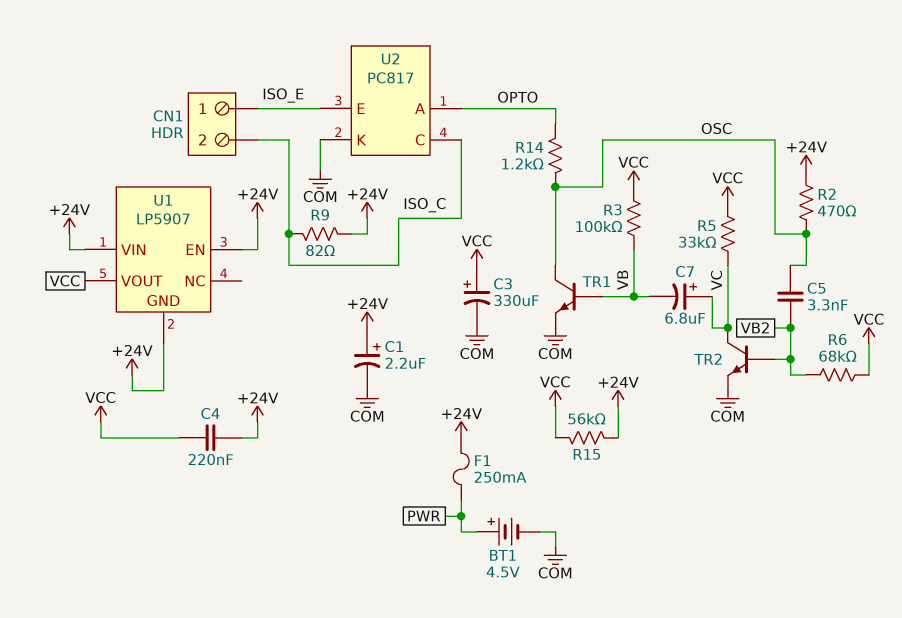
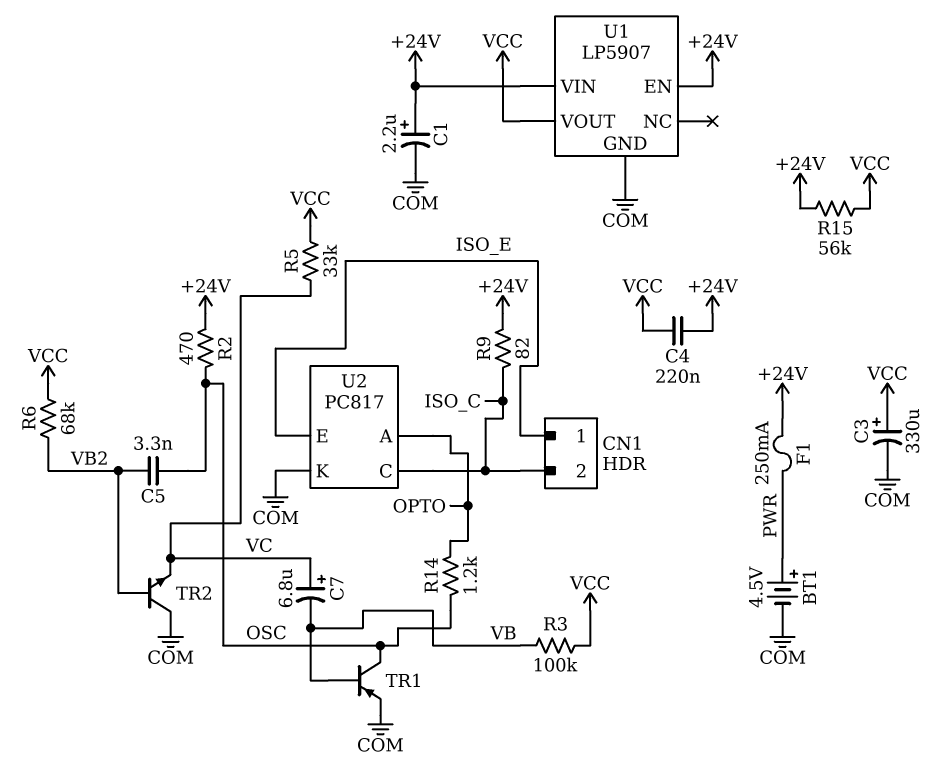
TR1: NPN (B VB, C OSC, E COM) -> PNP (B VB, C OSC, E COM)
TR2: NPN (B VB2, C VC, E COM) -> NPN (B VB2, C COM, E VC)
U1 pin GND: +24V -> COM

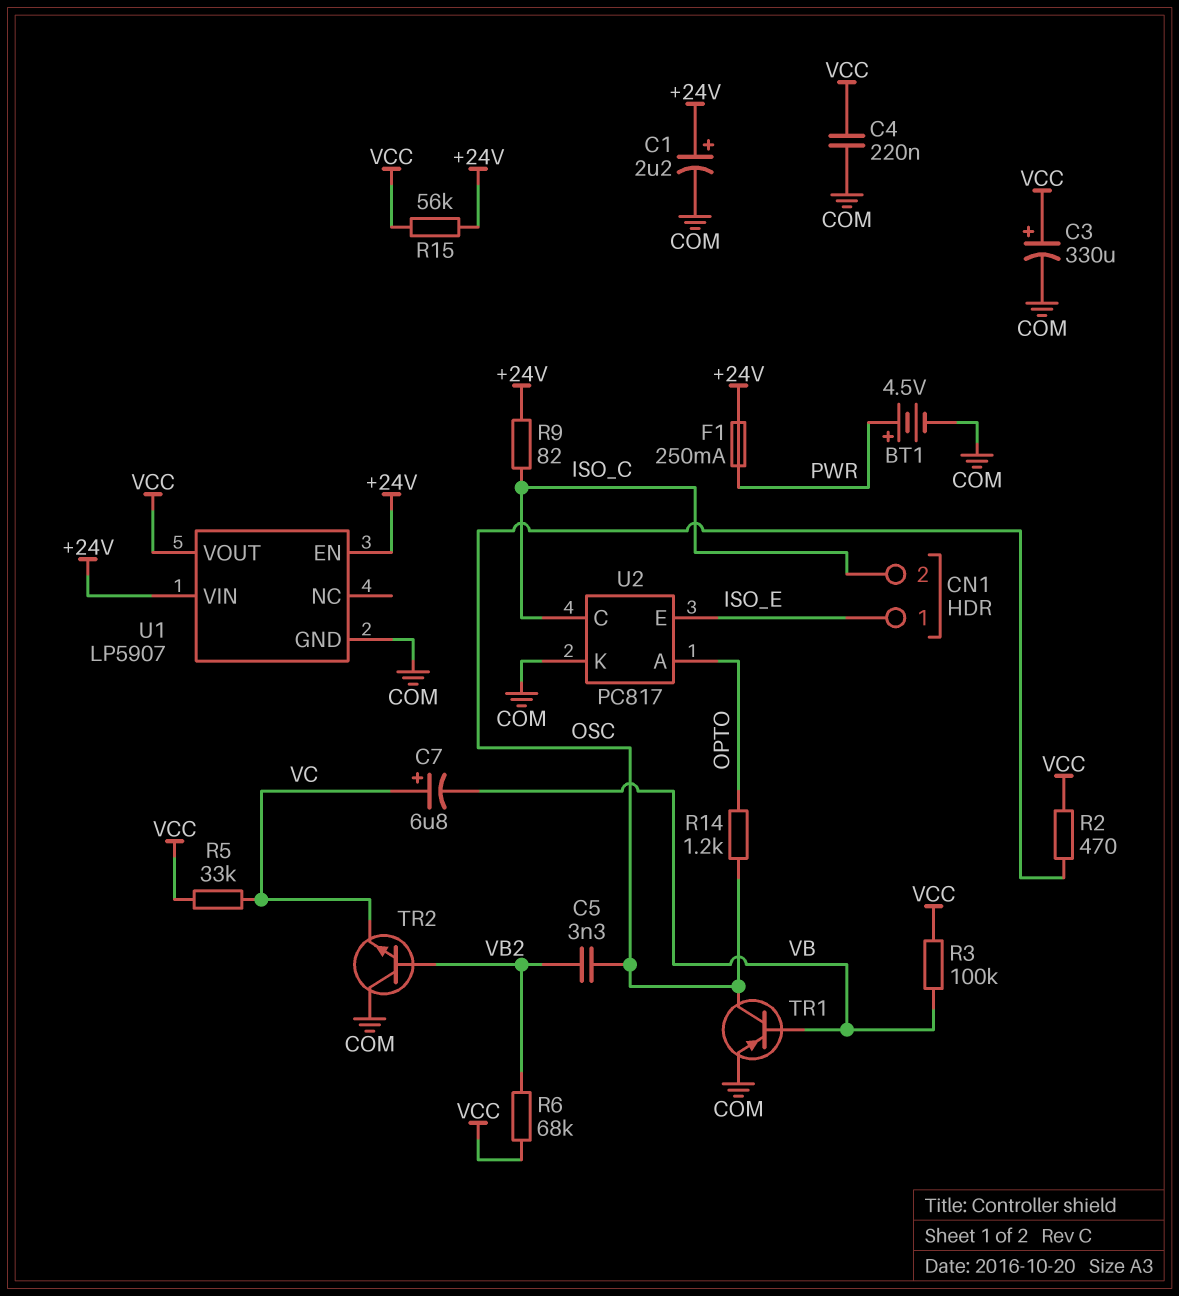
C4: 220nF (+24V, VCC) -> 220nF (COM, VCC)
R2: 470 (+24V, OSC) -> 470 (OSC, VCC)

